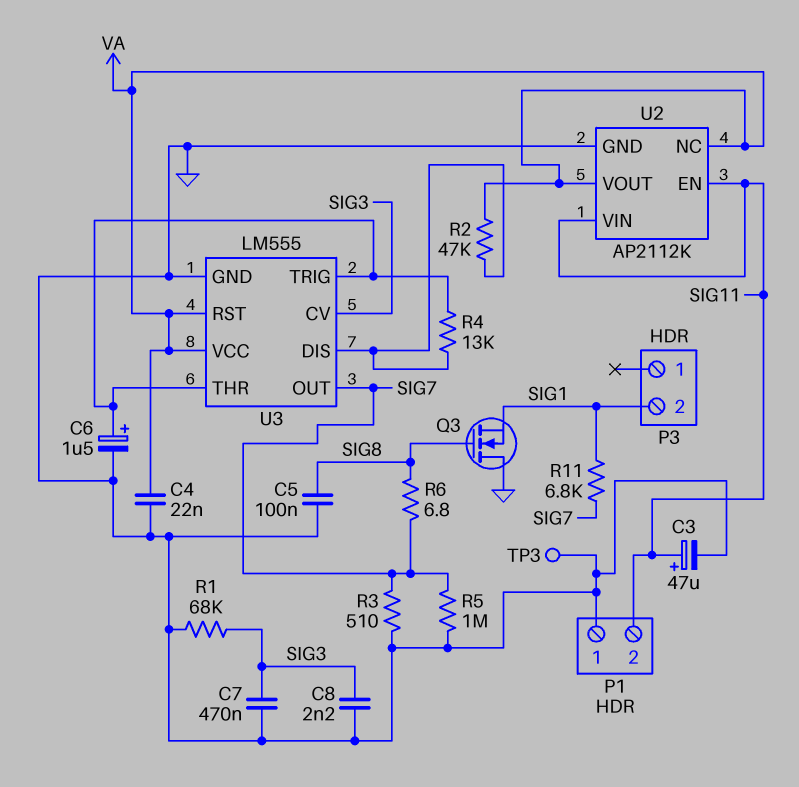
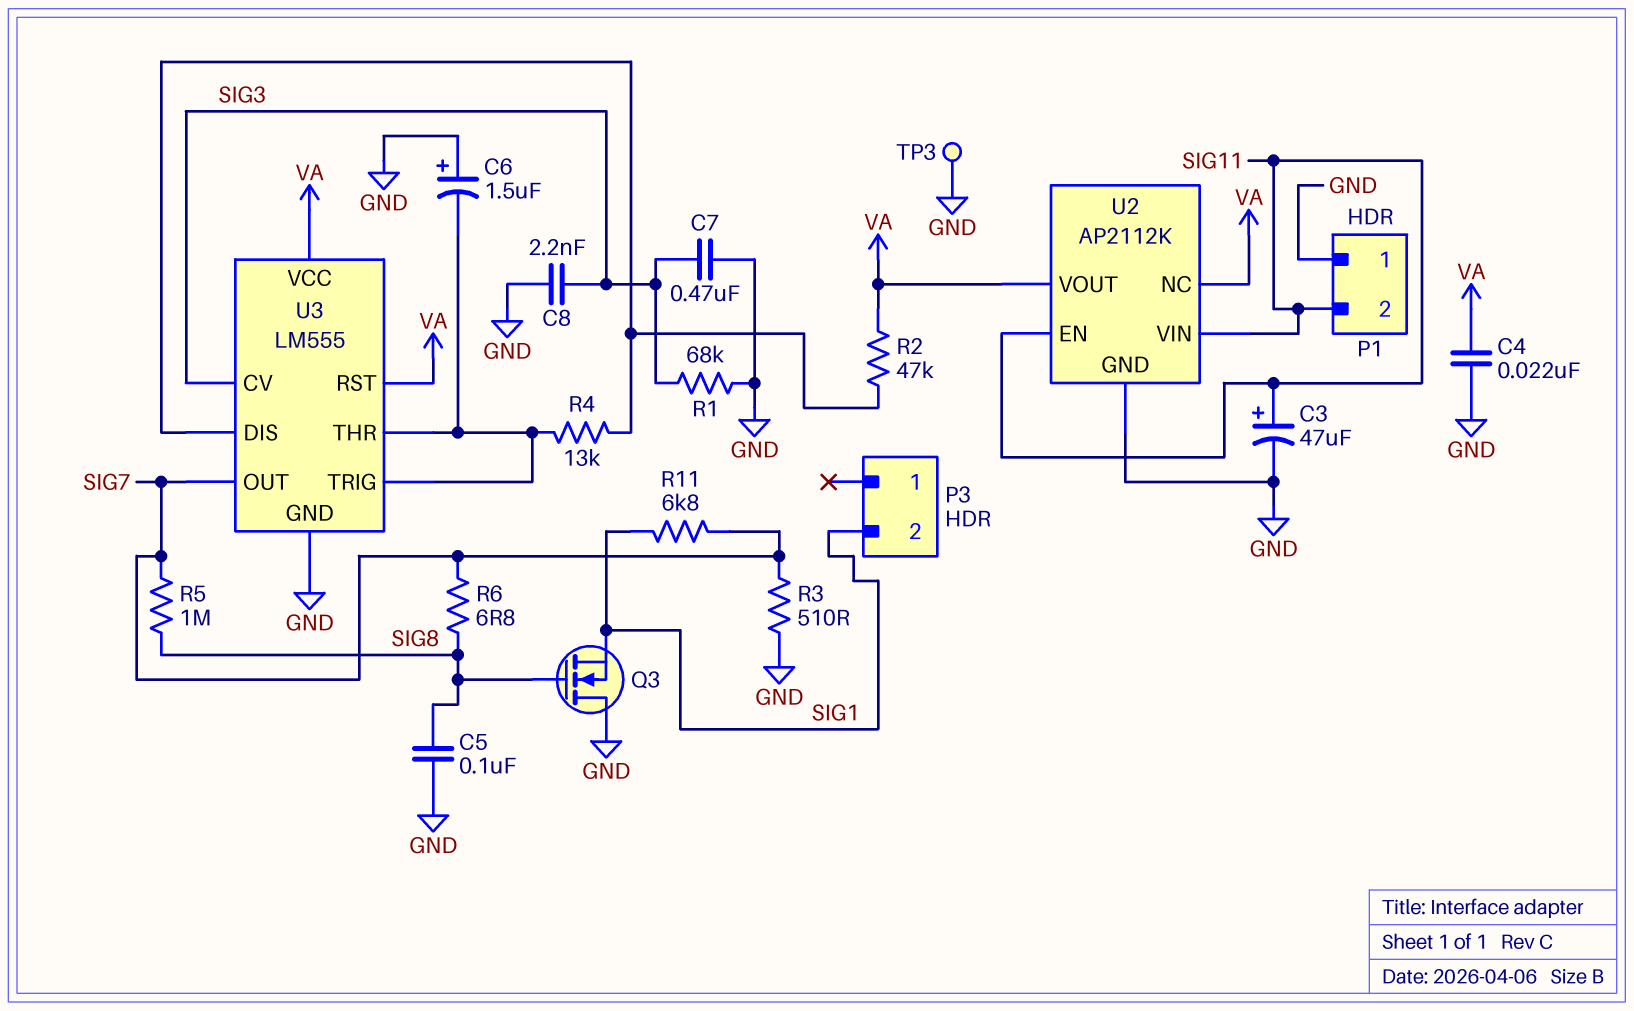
C6: 1.5uF (plus U3/THR, minus GND) -> 1.5uF (plus GND, minus U3/THR)
R5: 1M (GND, SIG7) -> 1M (SIG7, SIG8)

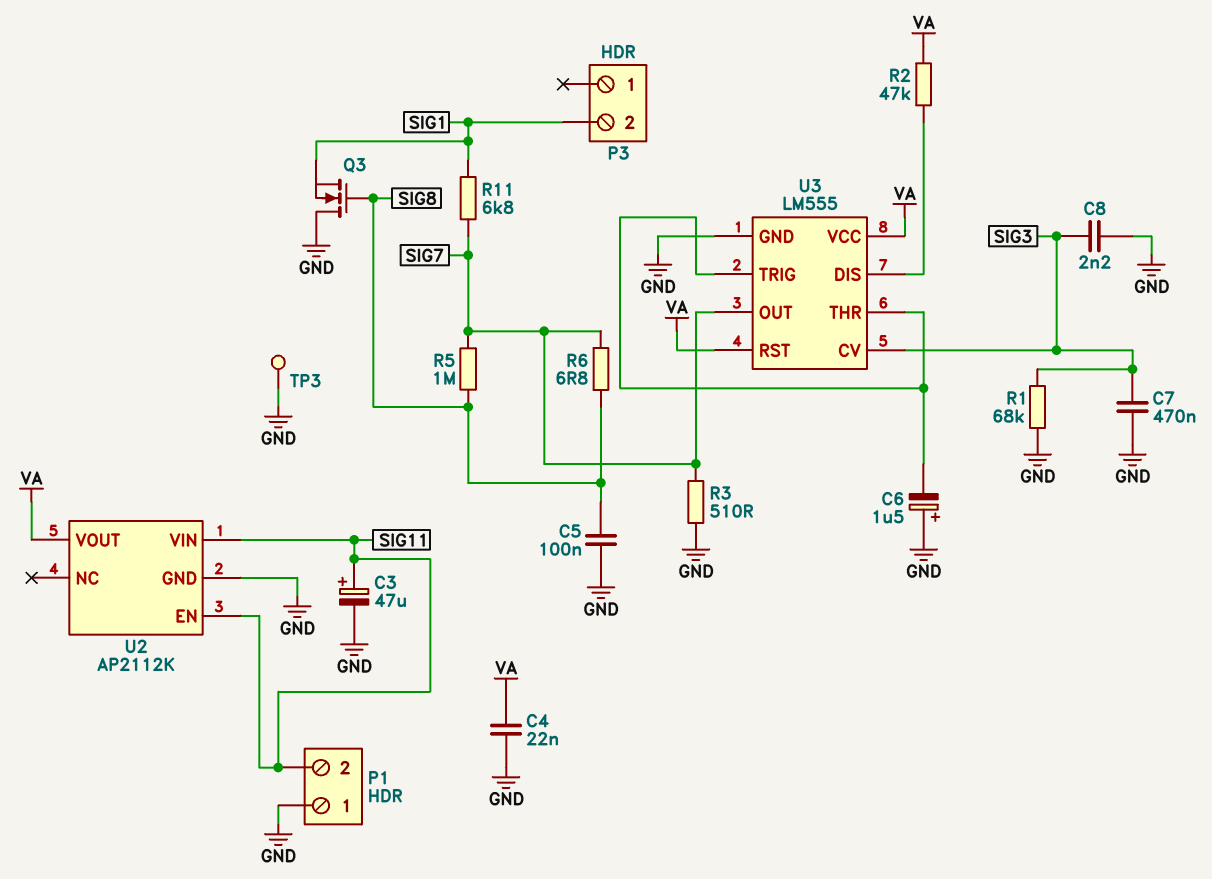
R4: 13k (U3/DIS, U3/THR) -> none
U2 pin NC: VA -> none

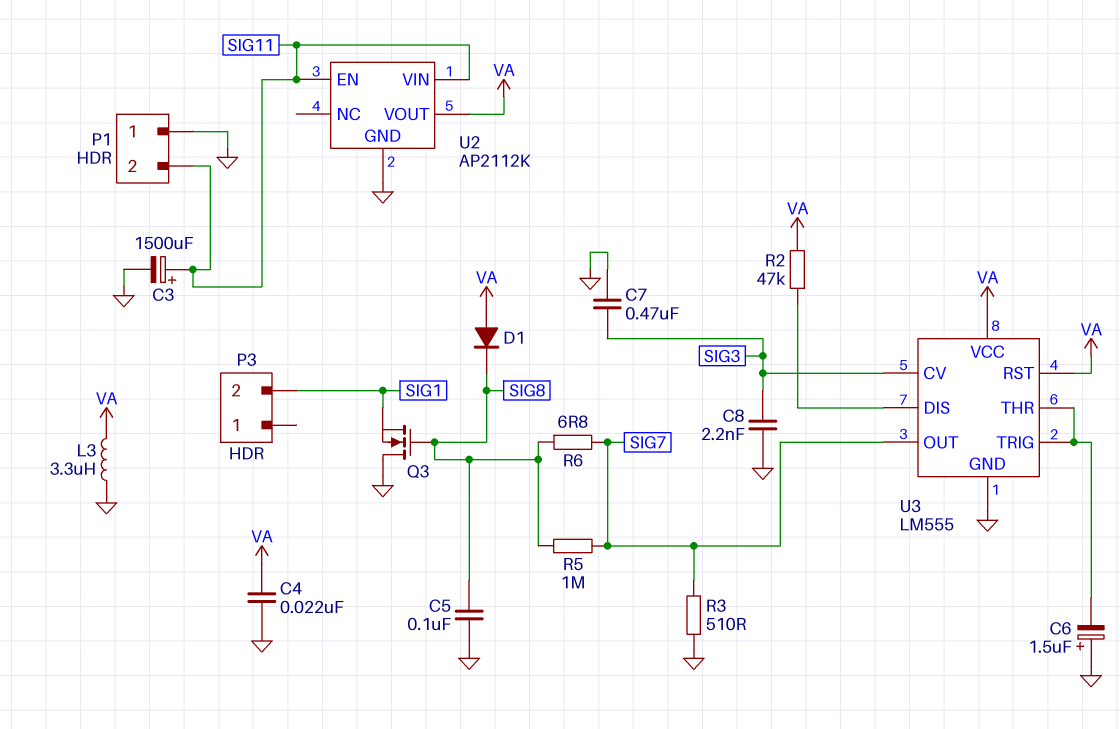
C3: 47uF (plus SIG11, minus GND) -> 1500uF (plus SIG11, minus GND)
D1: none -> diode (A VA, K SIG8)
L3: none -> 3.3uH (GND, VA)
R1: 68k (GND, SIG3) -> none
R11: 6.8k (SIG1, SIG7) -> none
TP3: test point (GND) -> none

